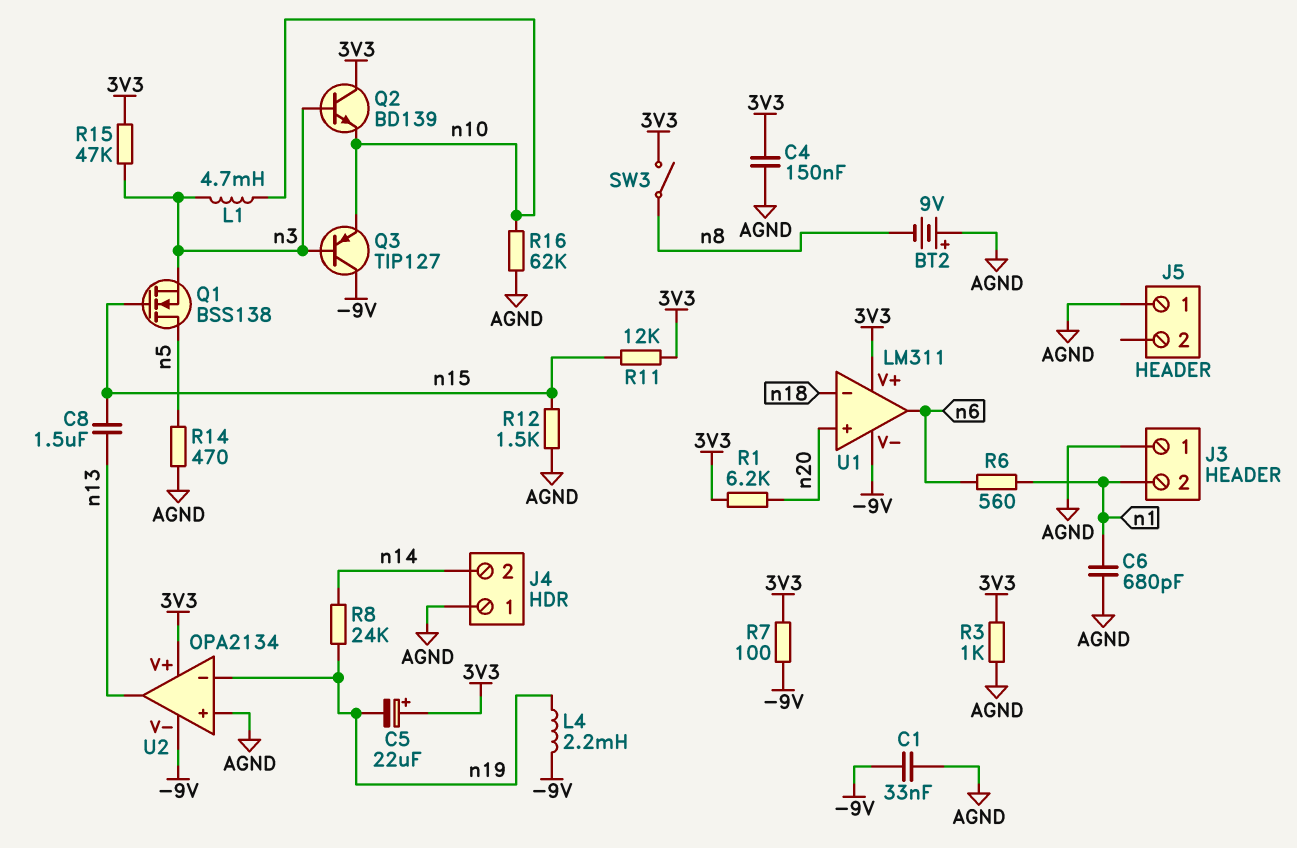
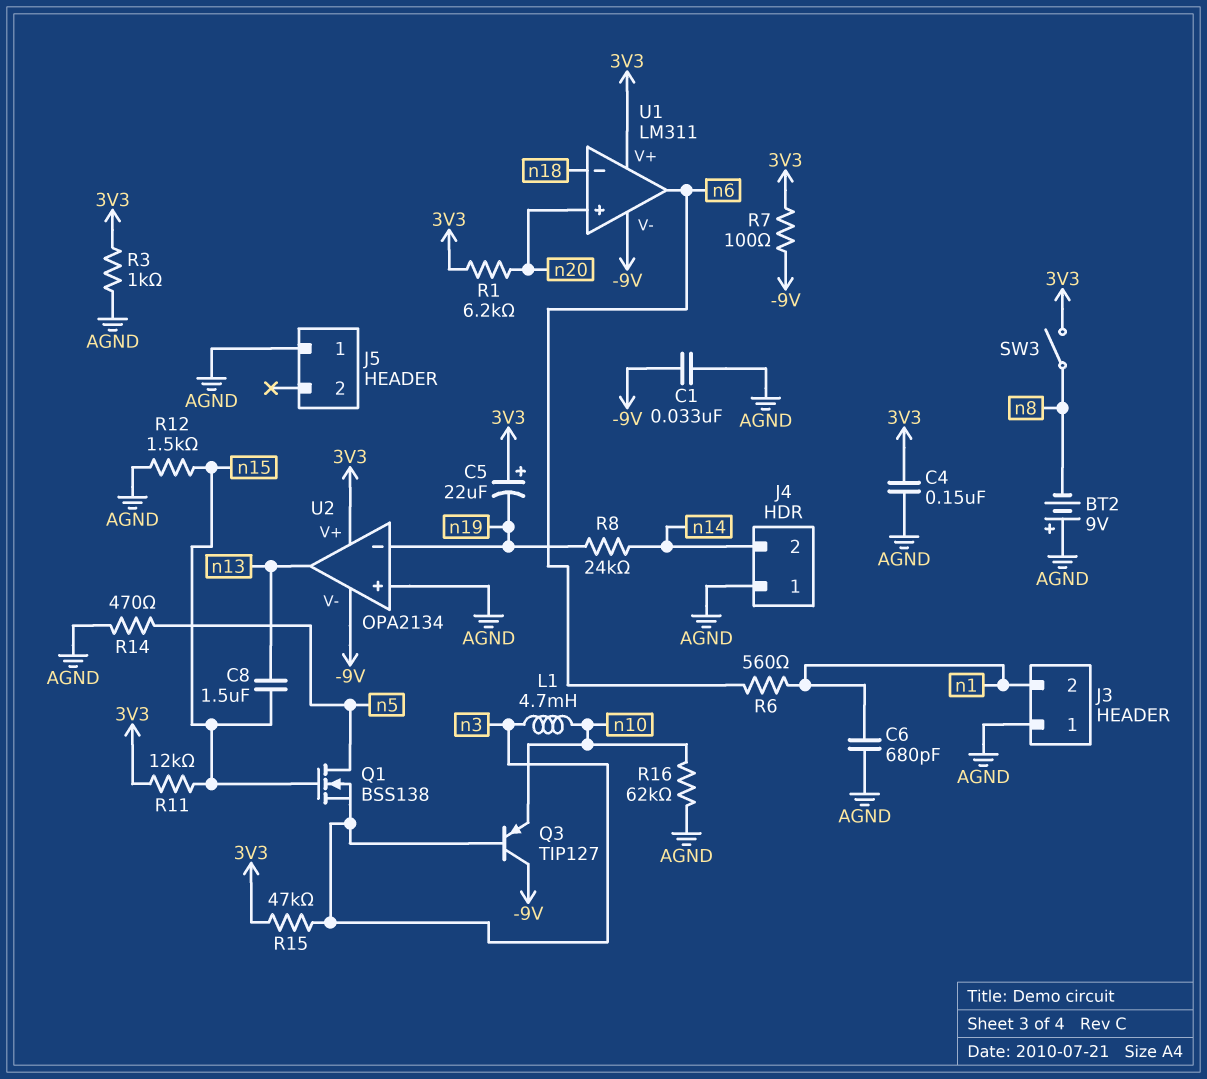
L4: 2.2mH (-9V, n19) -> none
Q2: NPN BD139 (B n3, C 3V3, E n10) -> none

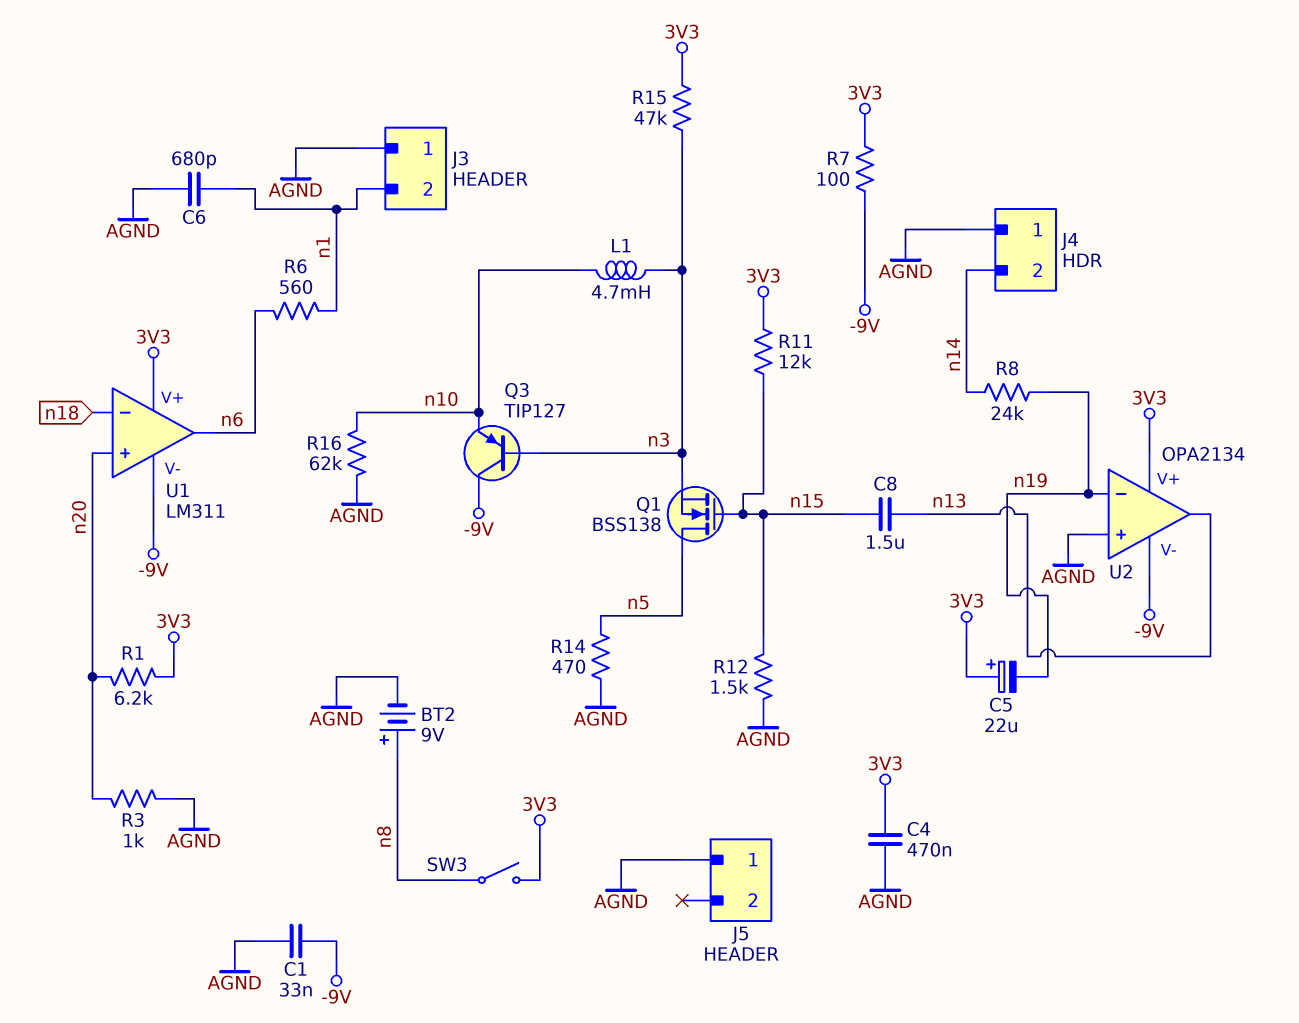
BT2: 9V (plus AGND, minus n8) -> 9V (plus n8, minus AGND)
C4: 150nF (3V3, AGND) -> 470nF (3V3, AGND)
R3: 1k (3V3, AGND) -> 1k (AGND, n20)

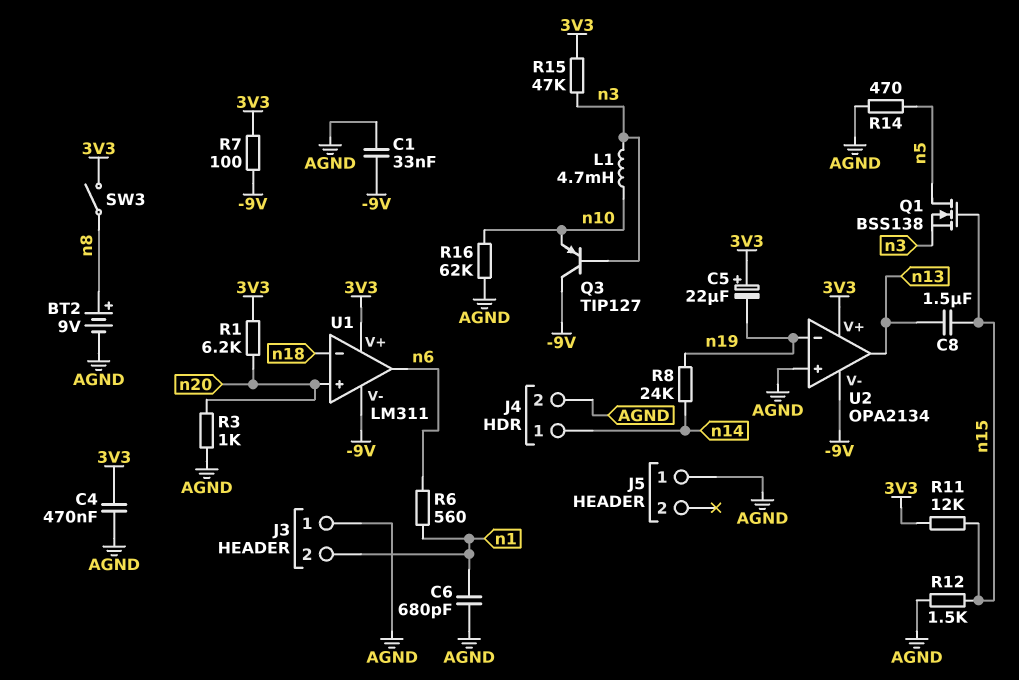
J4 pin 1: AGND -> n14
J4 pin 2: n14 -> AGND

